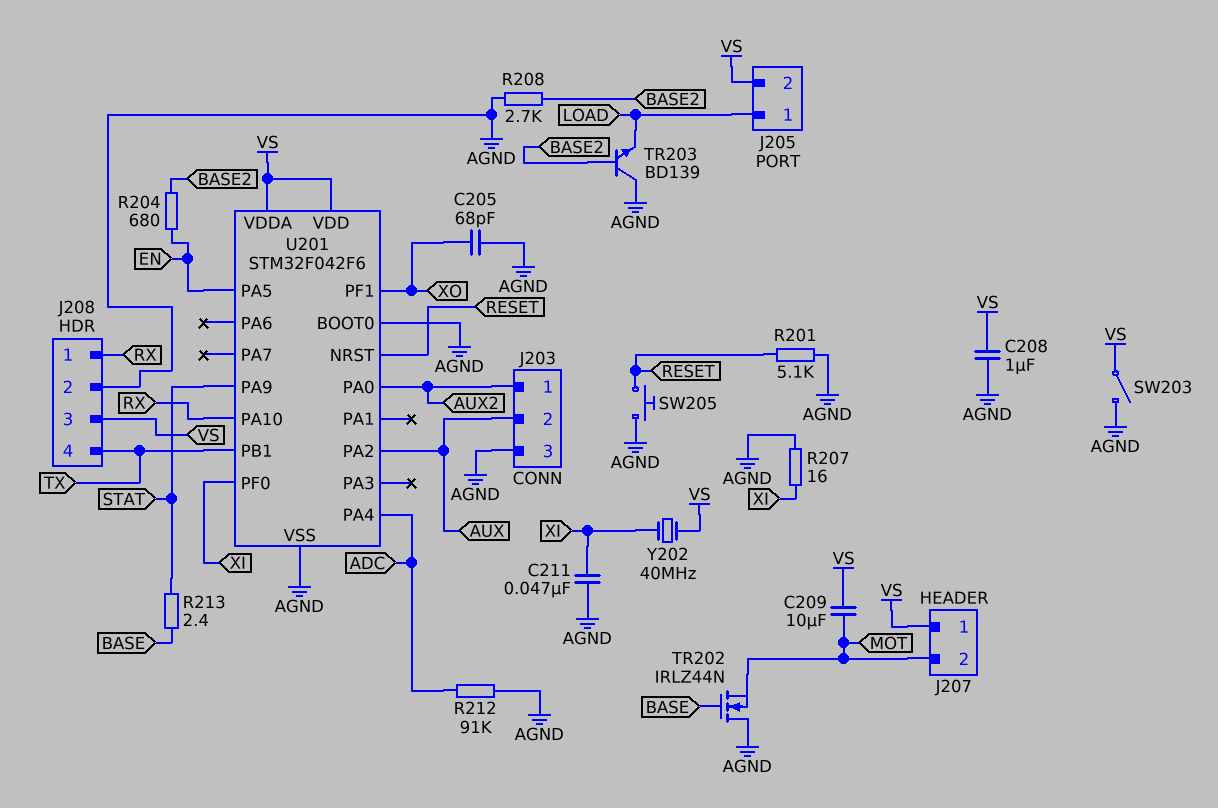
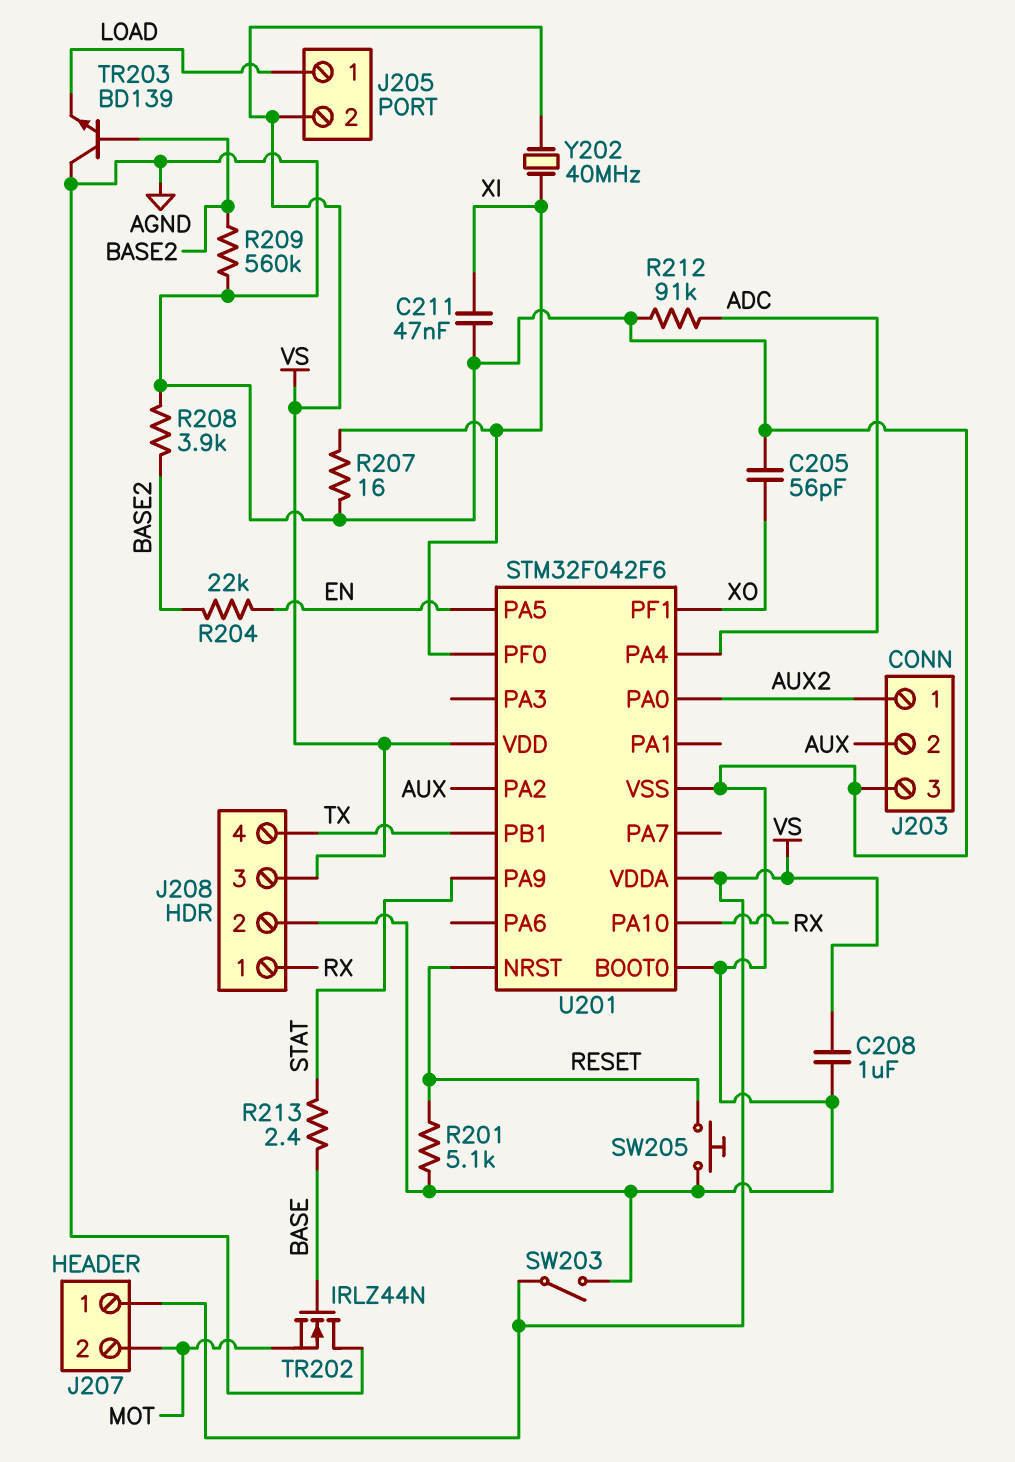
C205: 68pF (AGND, XO) -> 56pF (AGND, XO)
C209: 10uF (MOT, VS) -> none
R204: 680 (BASE2, EN) -> 22k (BASE2, EN)
R208: 2.7k (AGND, BASE2) -> 3.9k (AGND, BASE2)
R209: none -> 560k (AGND, BASE2)

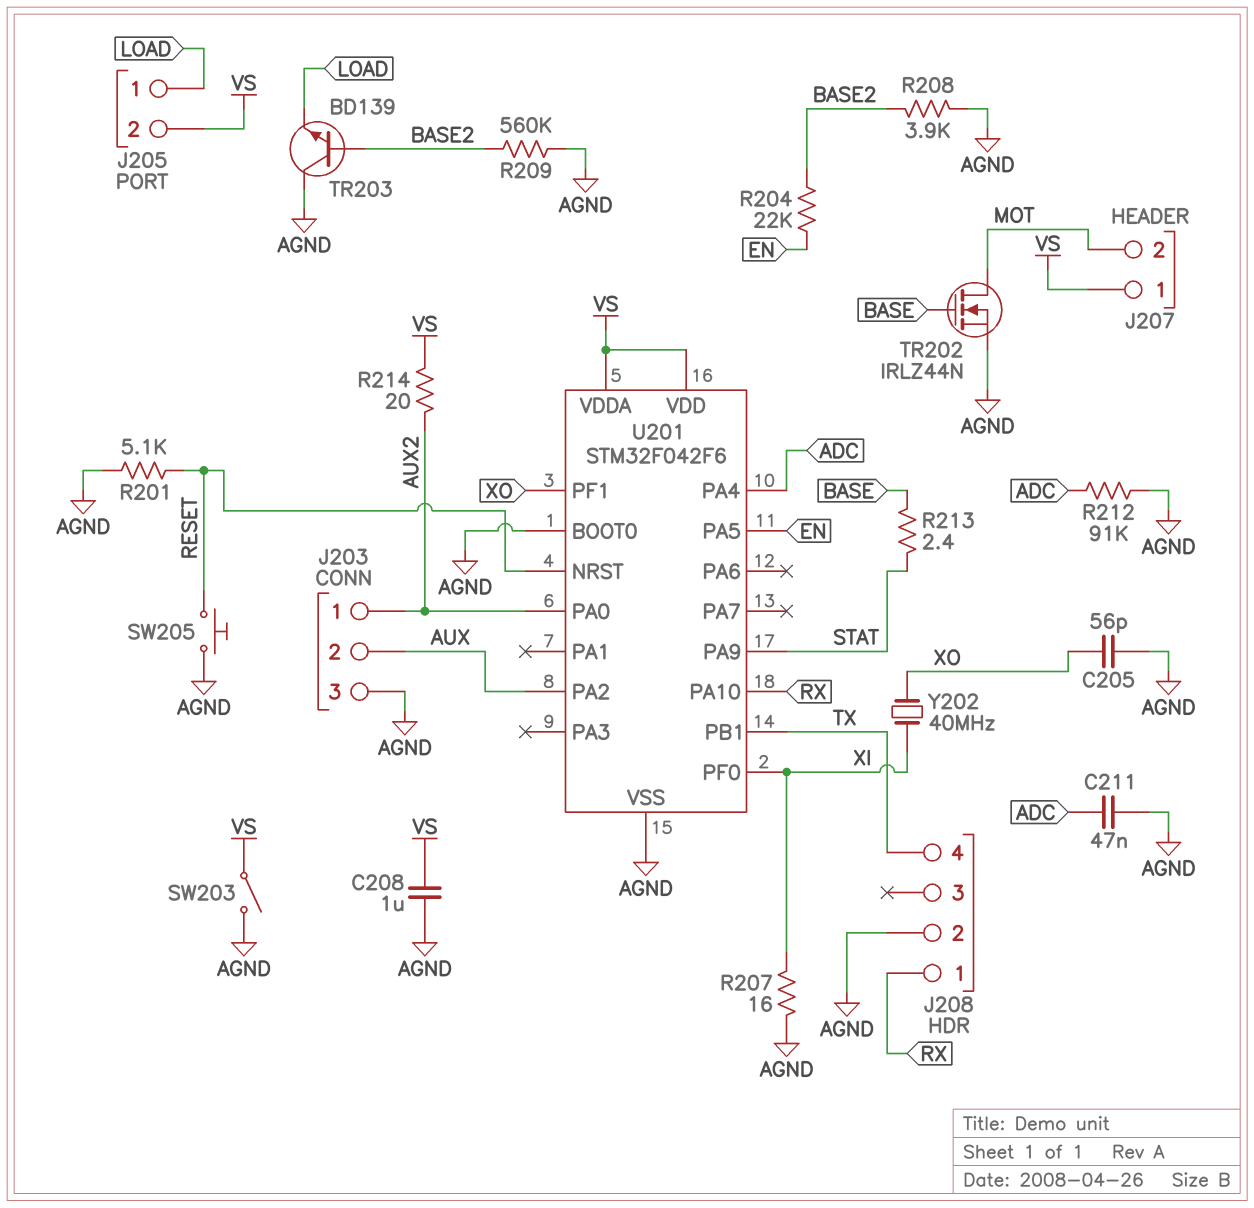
C211: 47nF (AGND, XI) -> 47nF (ADC, AGND)
J208 pin 3: VS -> none
R214: none -> 20 (AUX2, VS)
TR202: NMOS IRLZ44N (G BASE, D AGND, S MOT) -> NMOS IRLZ44N (G BASE, D MOT, S AGND)
Y202: 40MHz (VS, XI) -> 40MHz (XI, XO)

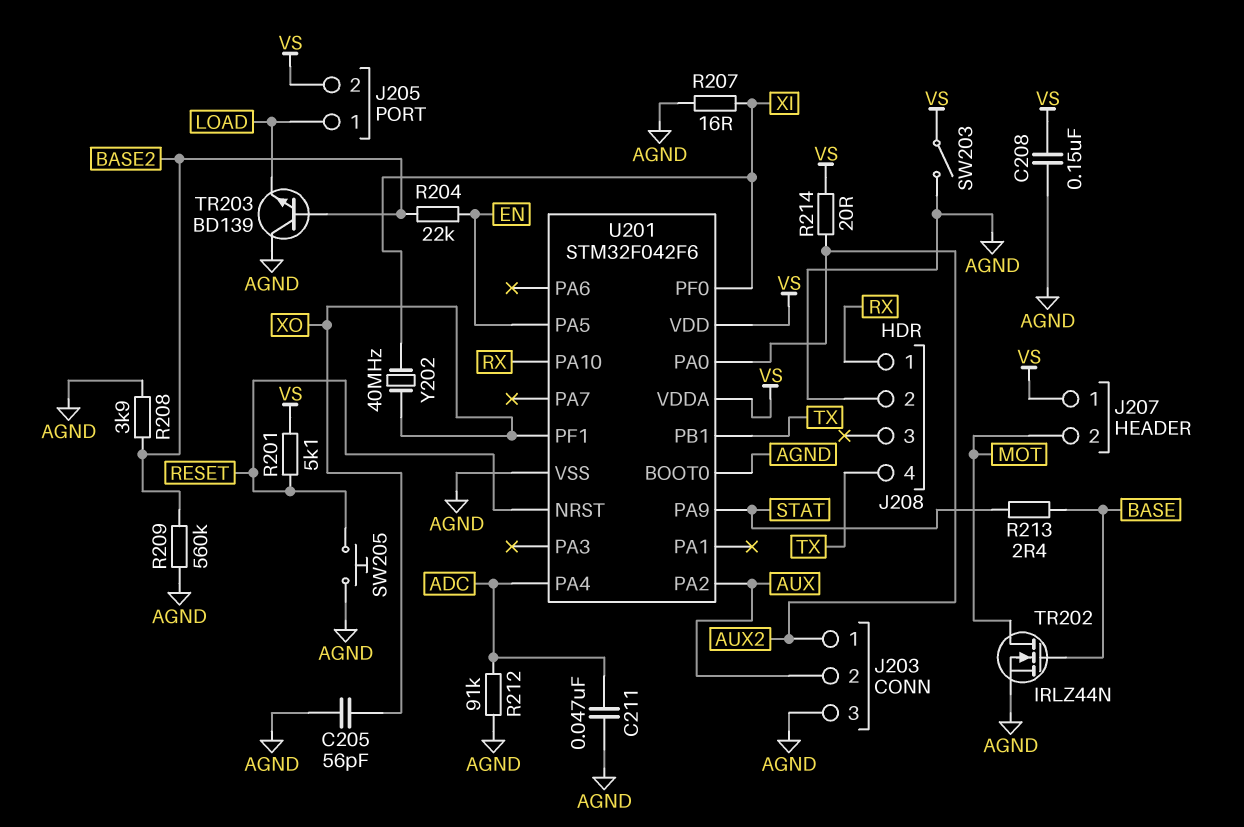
C208: 1uF (AGND, VS) -> 150nF (AGND, VS)
R201: 5.1k (AGND, RESET) -> 5.1k (RESET, VS)

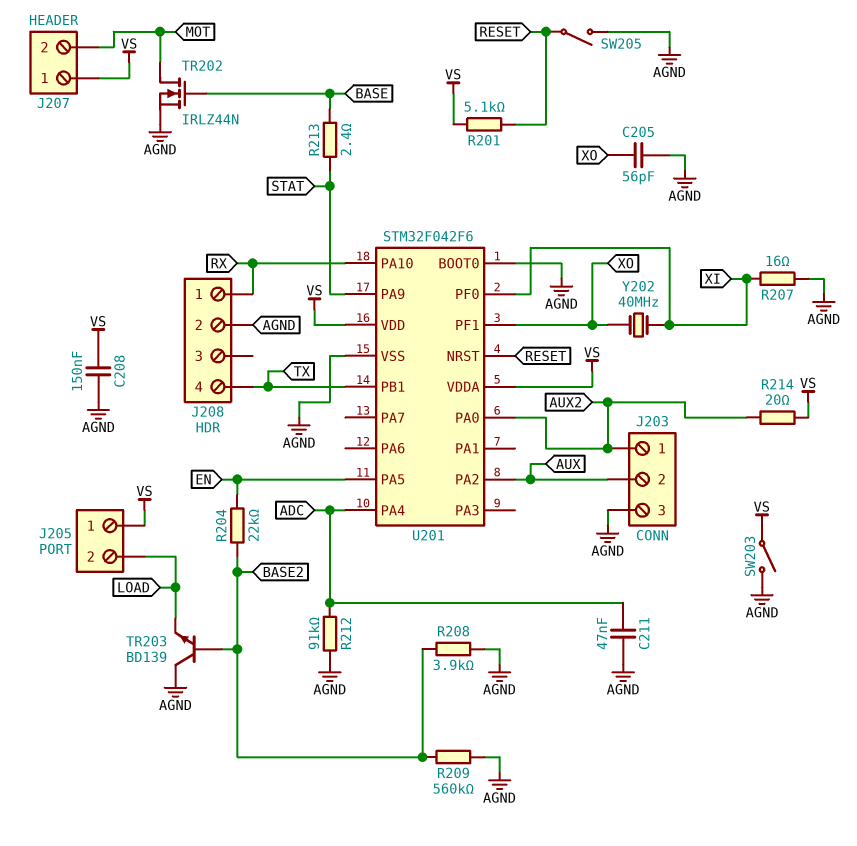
J205 pin 1: LOAD -> VS
J205 pin 2: VS -> LOAD
SW205: button (AGND, RESET) -> switch (AGND, RESET)

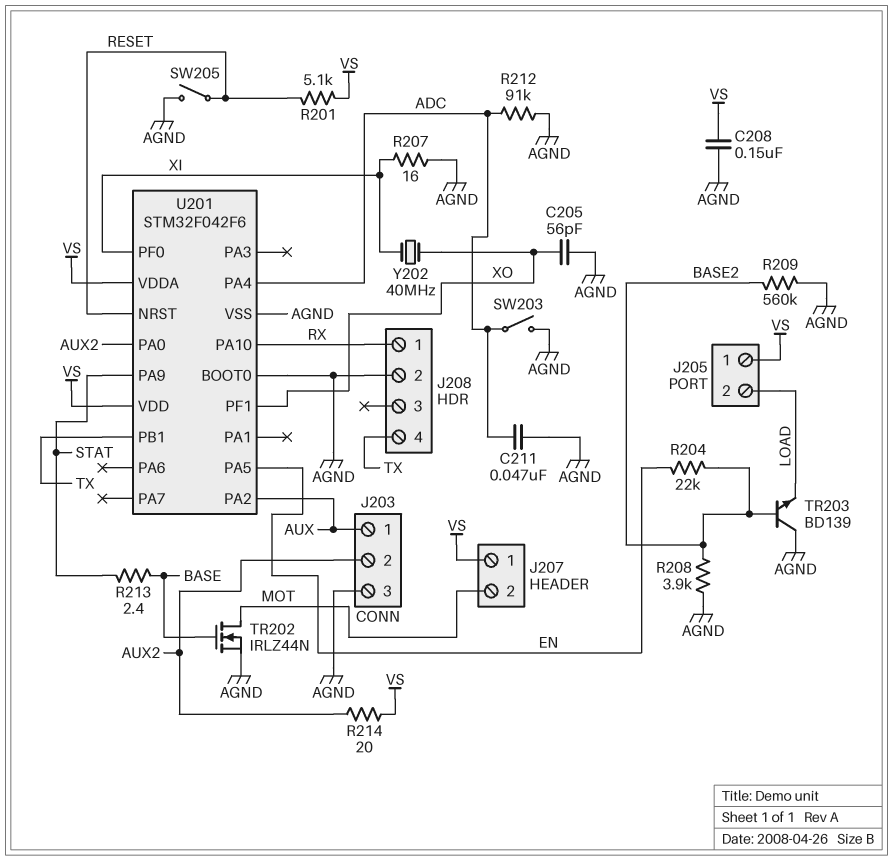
J203 pin 1: AUX2 -> AUX
J203 pin 2: AUX -> AUX2
SW203: switch (AGND, VS) -> switch (ADC, AGND)

